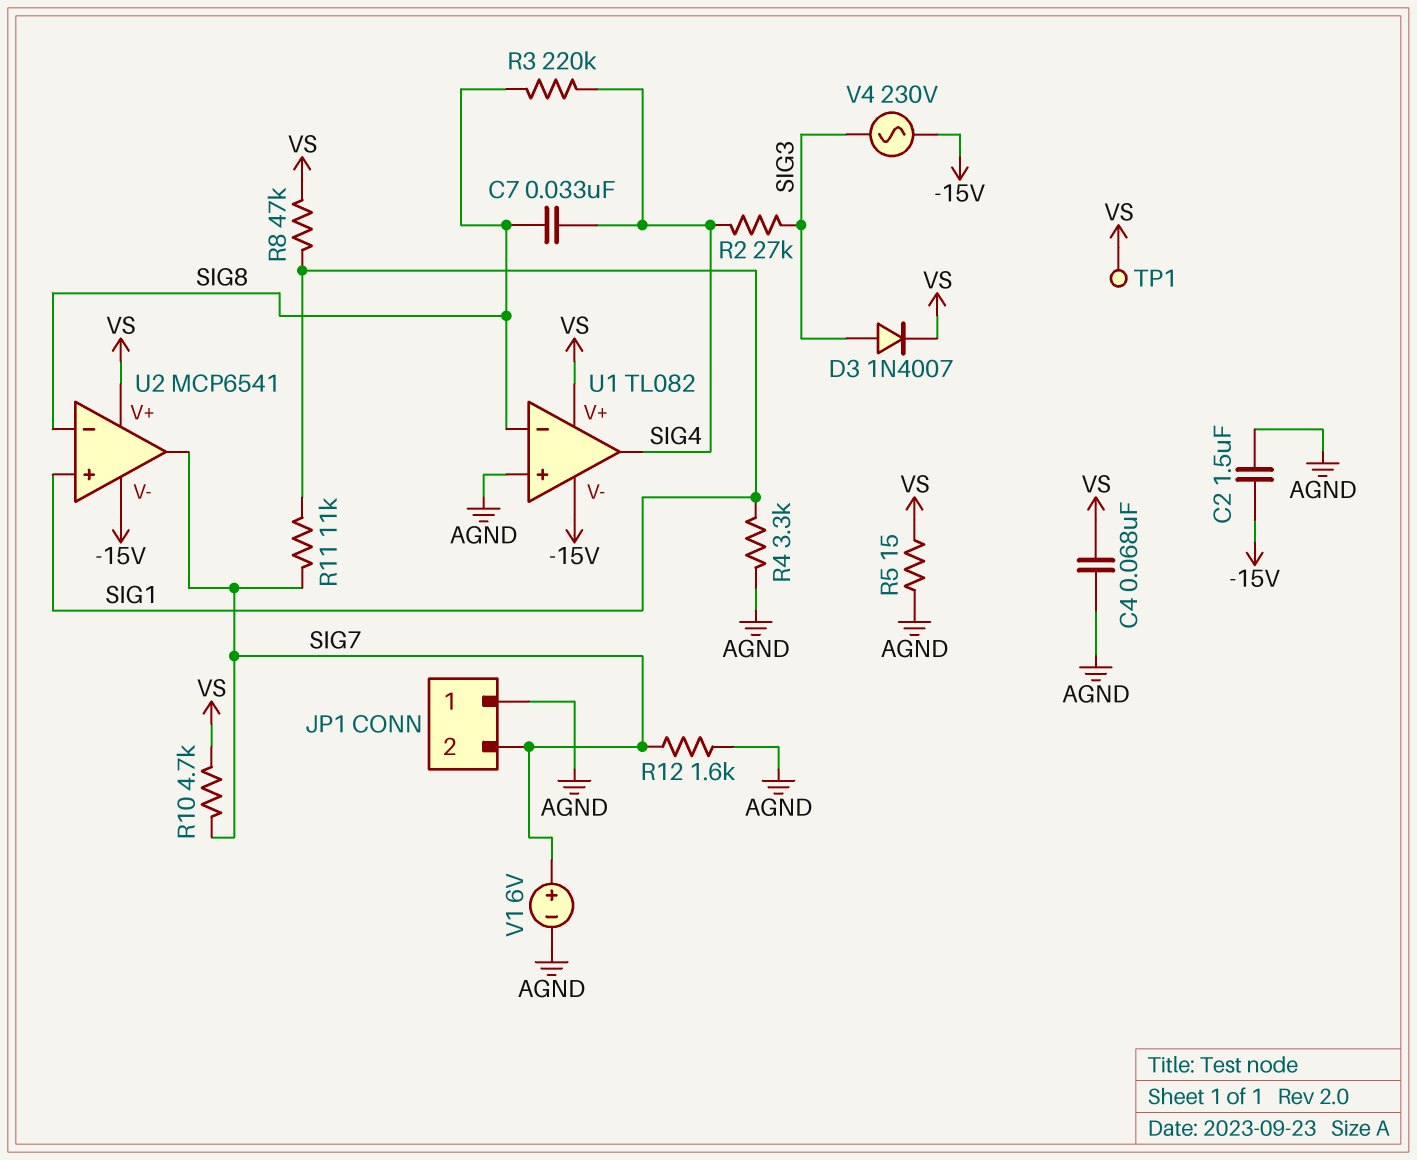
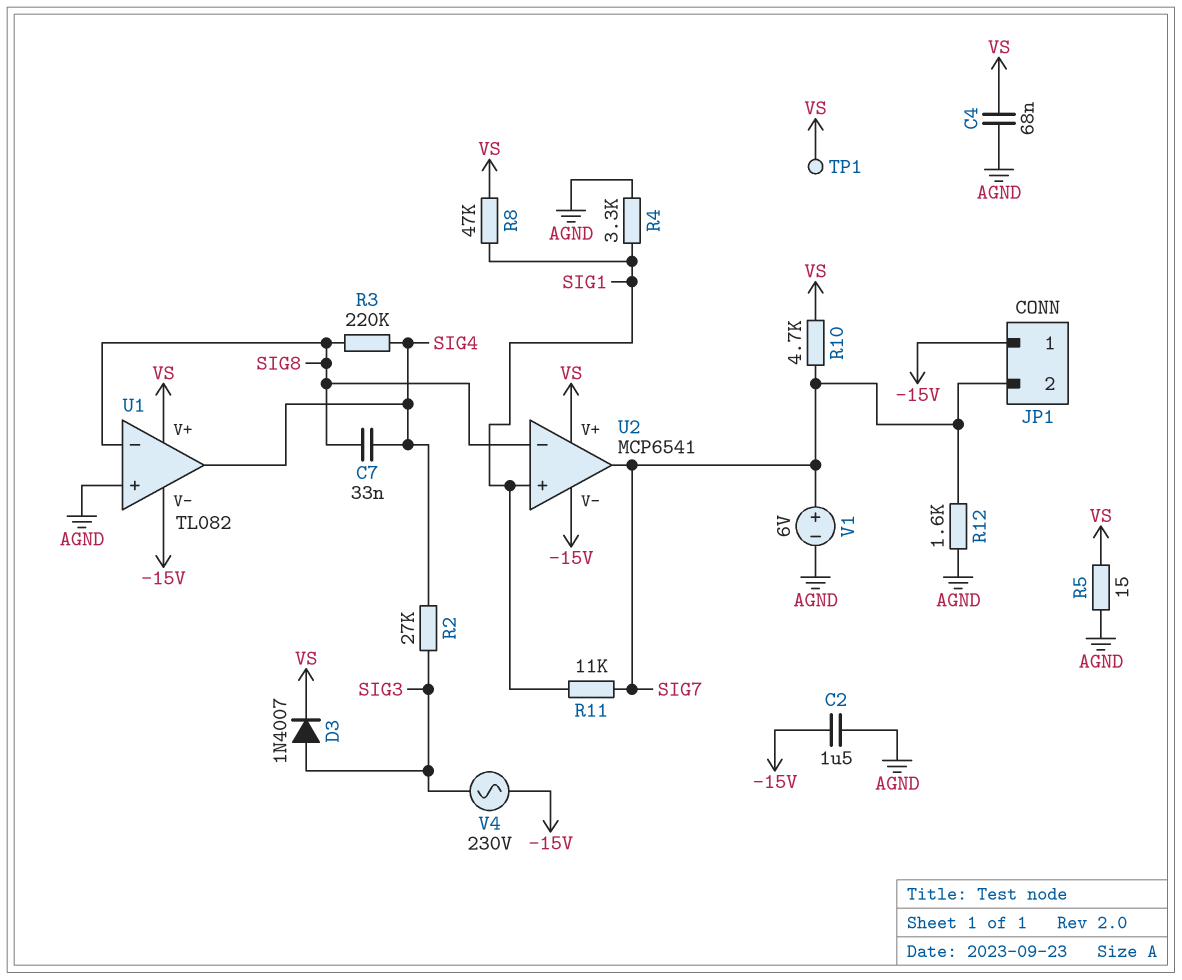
JP1 pin 1: AGND -> -15V

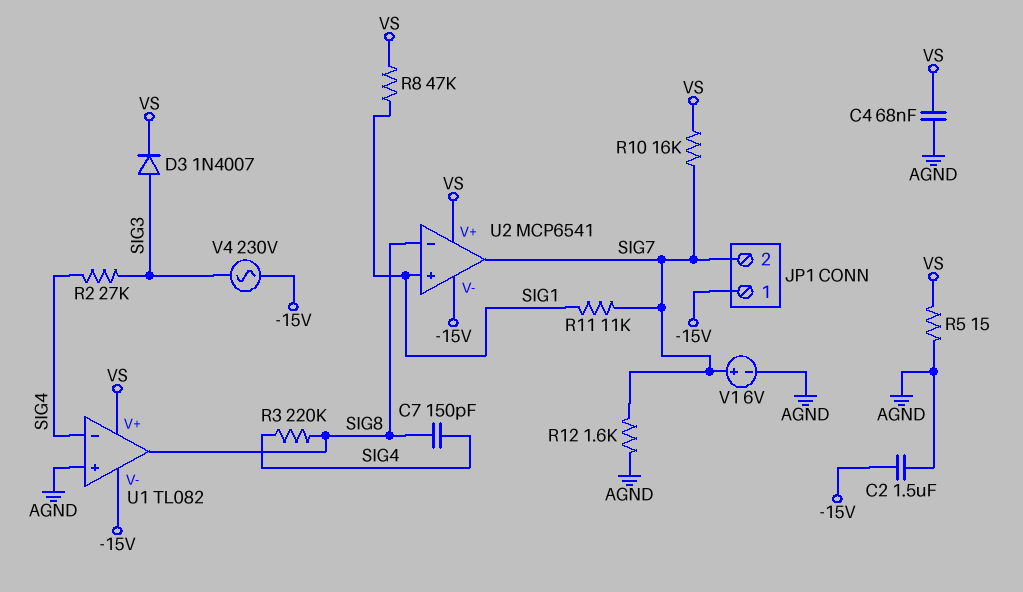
C7: 33nF (SIG4, SIG8) -> 150pF (SIG4, SIG8)
R4: 3.3k (AGND, SIG1) -> none
R10: 4.7k (SIG7, VS) -> 16k (SIG7, VS)
TP1: test point (VS) -> none
U1 pin in-: SIG8 -> SIG4
U1 pin out: SIG4 -> SIG8

